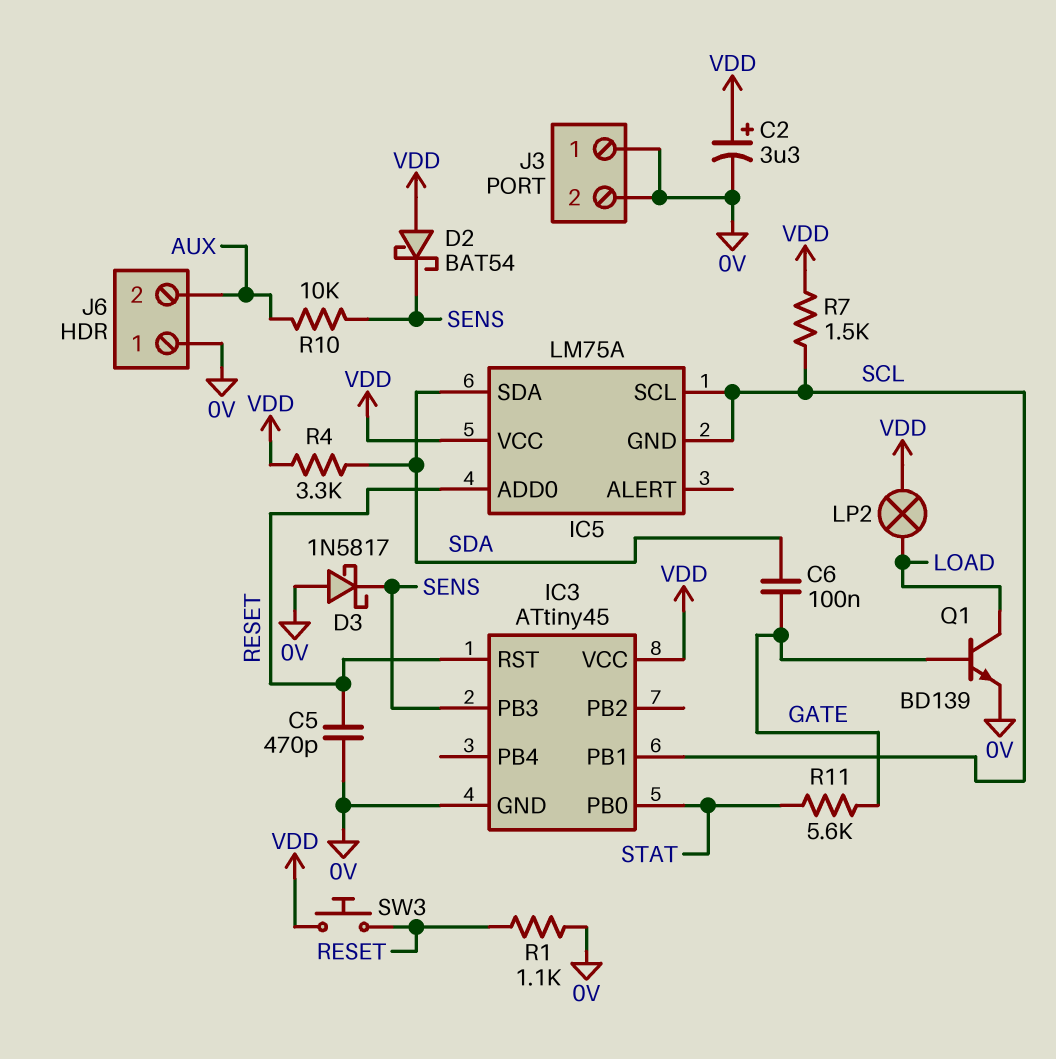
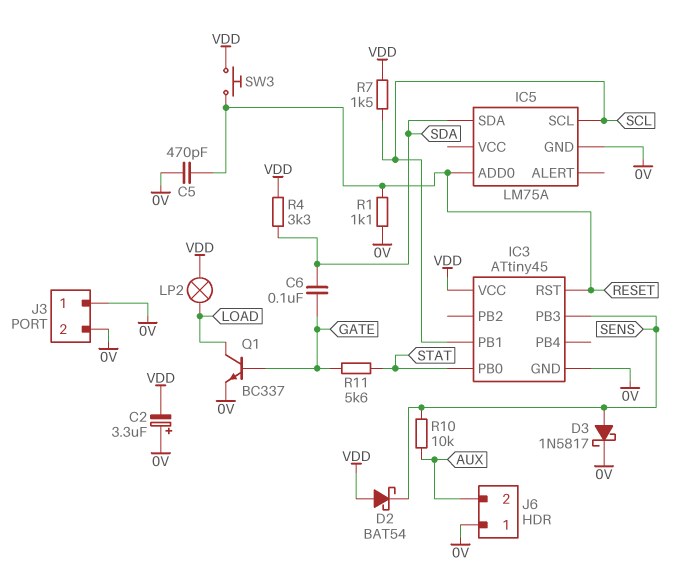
C2: 3.3uF (plus VDD, minus 0V) -> 3.3uF (plus 0V, minus VDD)
D3: schottky 1N5817 (A 0V, K SENS) -> schottky 1N5817 (A SENS, K 0V)
IC5 pin GND: SCL -> 0V
IC5 pin VCC: VDD -> none
Q1: NPN BD139 (B GATE, C LOAD, E 0V) -> NPN BC337 (B GATE, C LOAD, E 0V)

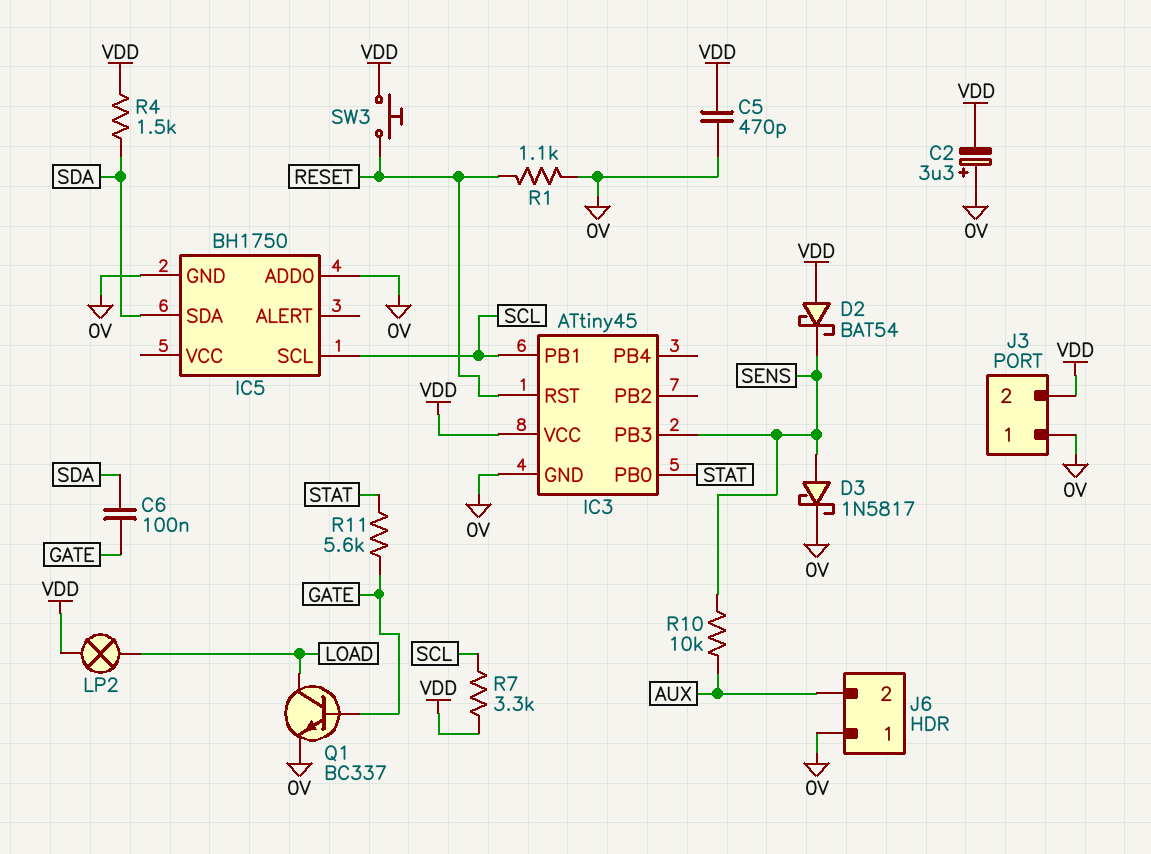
C5: 470pF (0V, RESET) -> 470pF (0V, VDD)
IC5: LM75A -> BH1750
IC5 pin ADD0: RESET -> 0V
J3 pin 2: 0V -> VDD
R4: 3.3k (SDA, VDD) -> 1.5k (SDA, VDD)
R7: 1.5k (SCL, VDD) -> 3.3k (SCL, VDD)

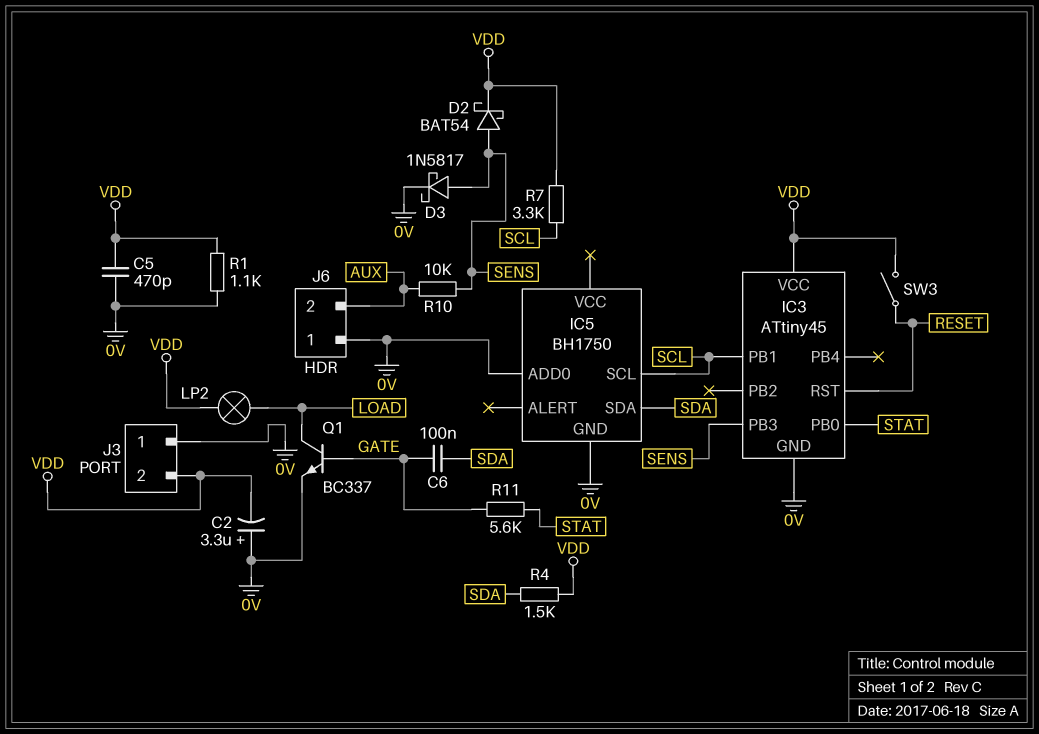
D2: schottky BAT54 (A VDD, K SENS) -> schottky BAT54 (A SENS, K VDD)
R1: 1.1k (0V, RESET) -> 1.1k (0V, VDD)
SW3: button (RESET, VDD) -> switch (RESET, VDD)

